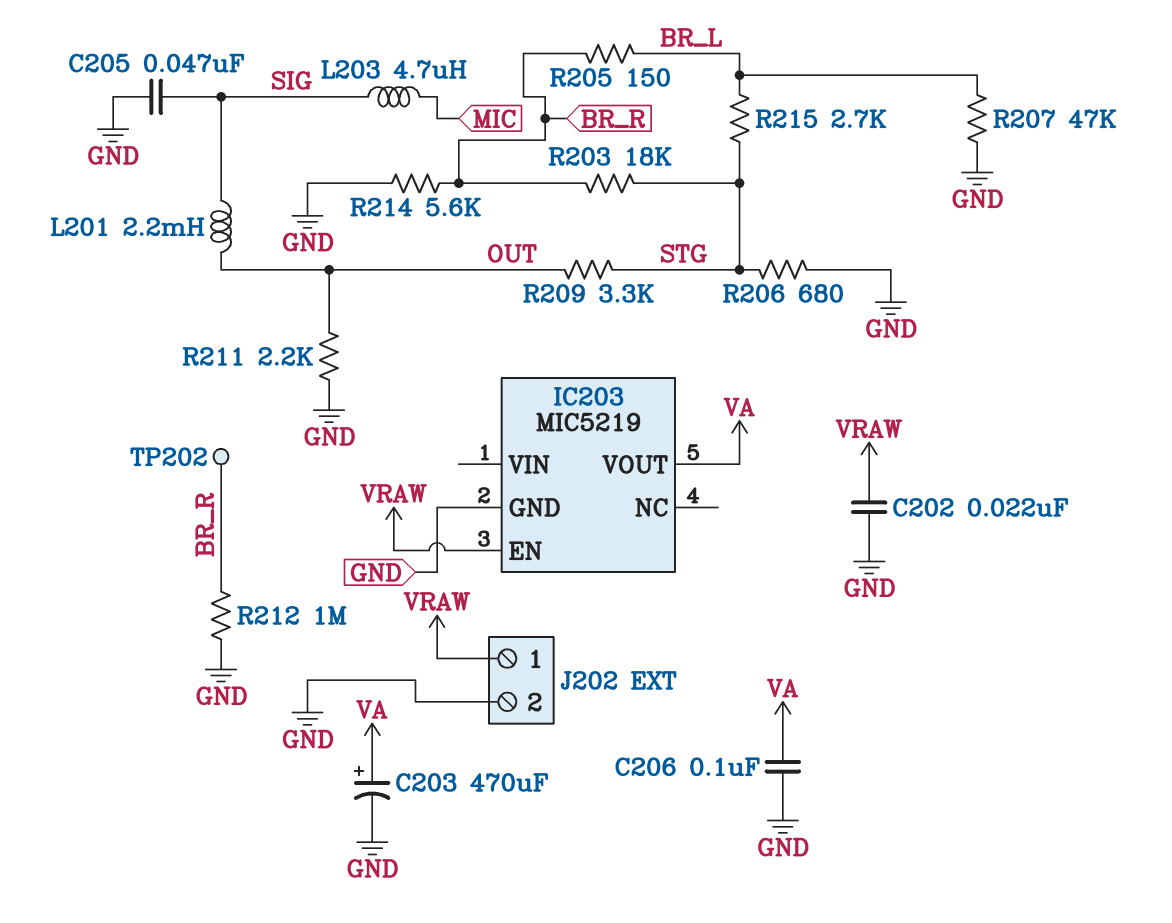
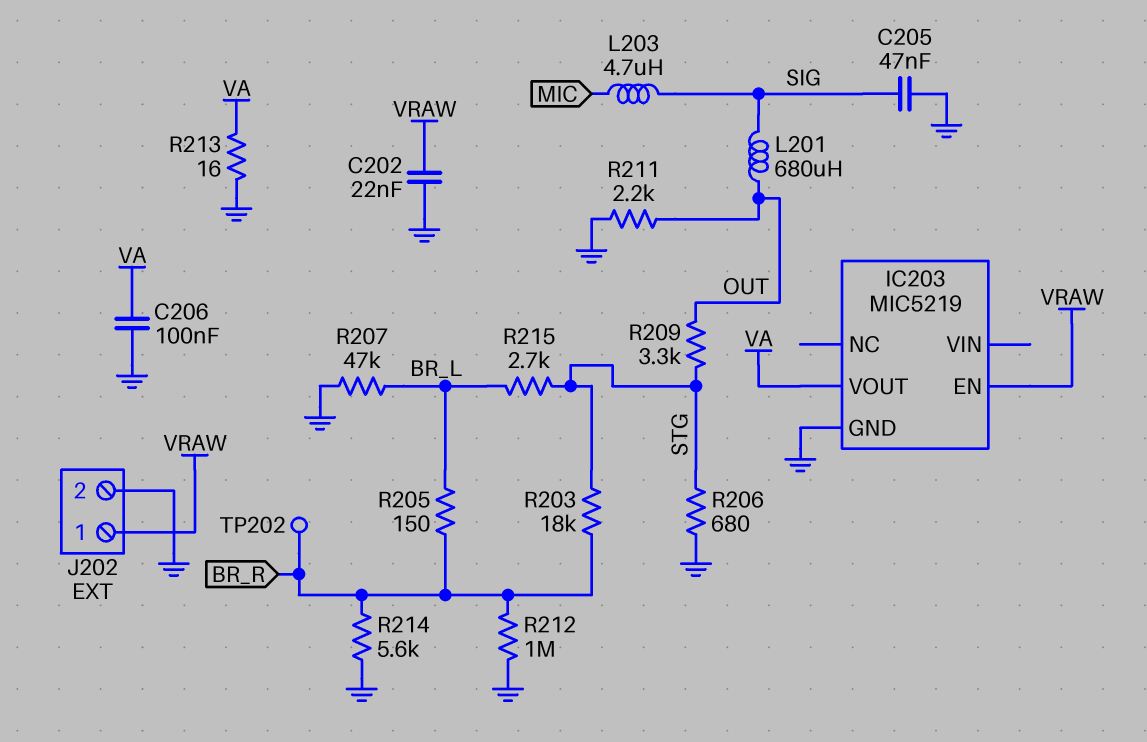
C203: 470uF (plus VA, minus GND) -> none
L201: 2.2mH (OUT, SIG) -> 680uH (OUT, SIG)
R213: none -> 16 (GND, VA)

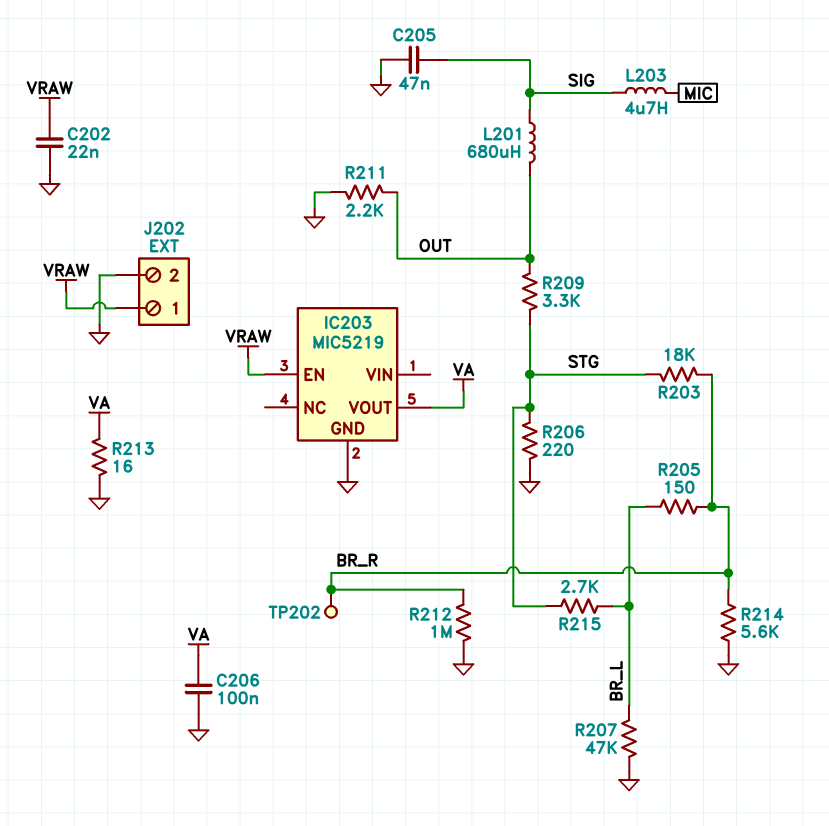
R206: 680 (GND, STG) -> 220 (GND, STG)

